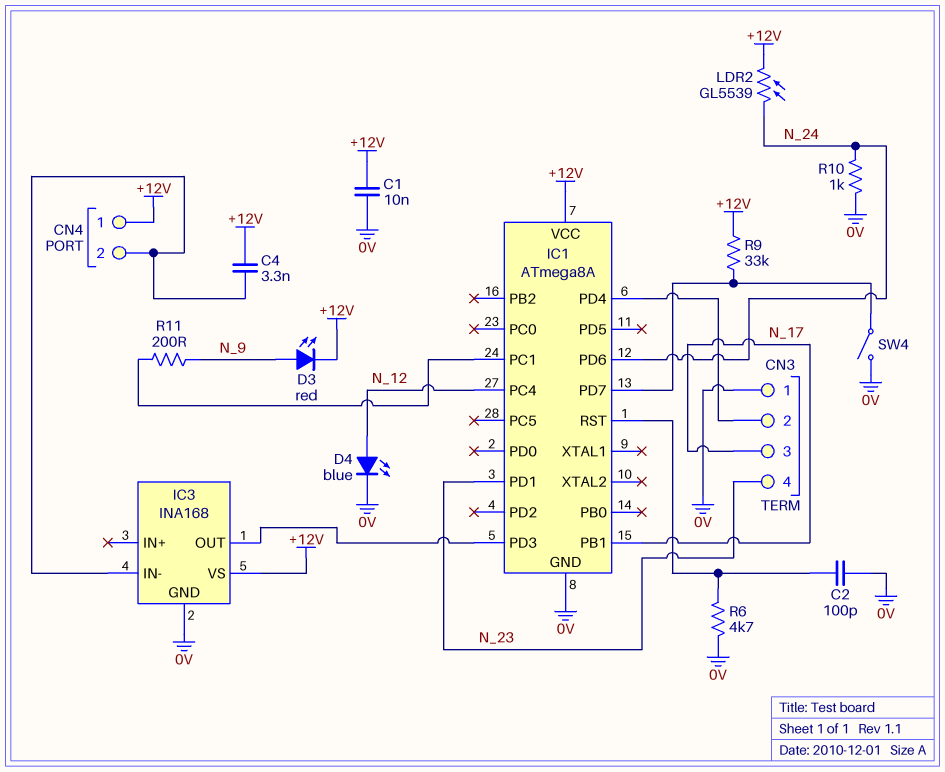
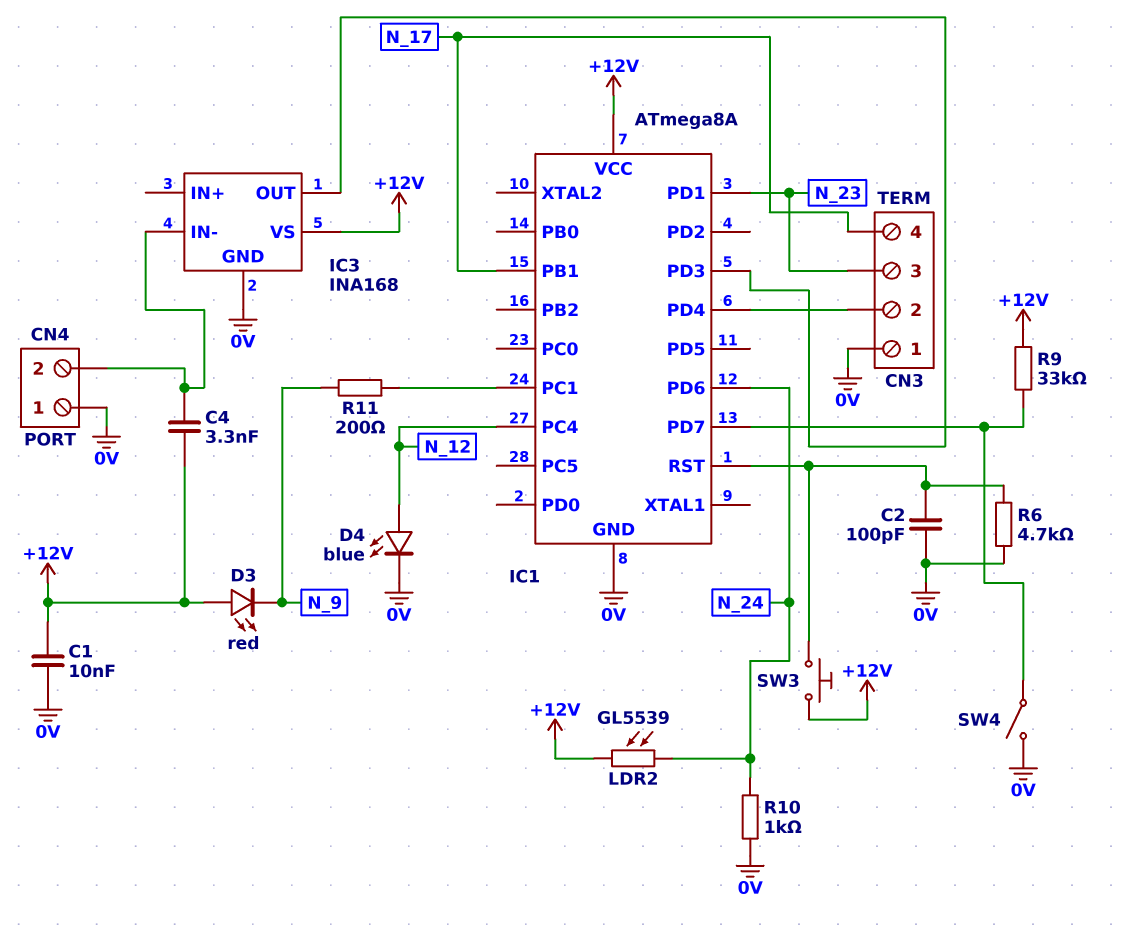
CN3 pin 3: N_17 -> N_23
CN3 pin 4: N_23 -> N_17
CN4 pin 1: +12V -> 0V
D3: LED red (A N_9, K +12V) -> LED red (A +12V, K N_9)
SW3: none -> button (+12V, IC1/RST)

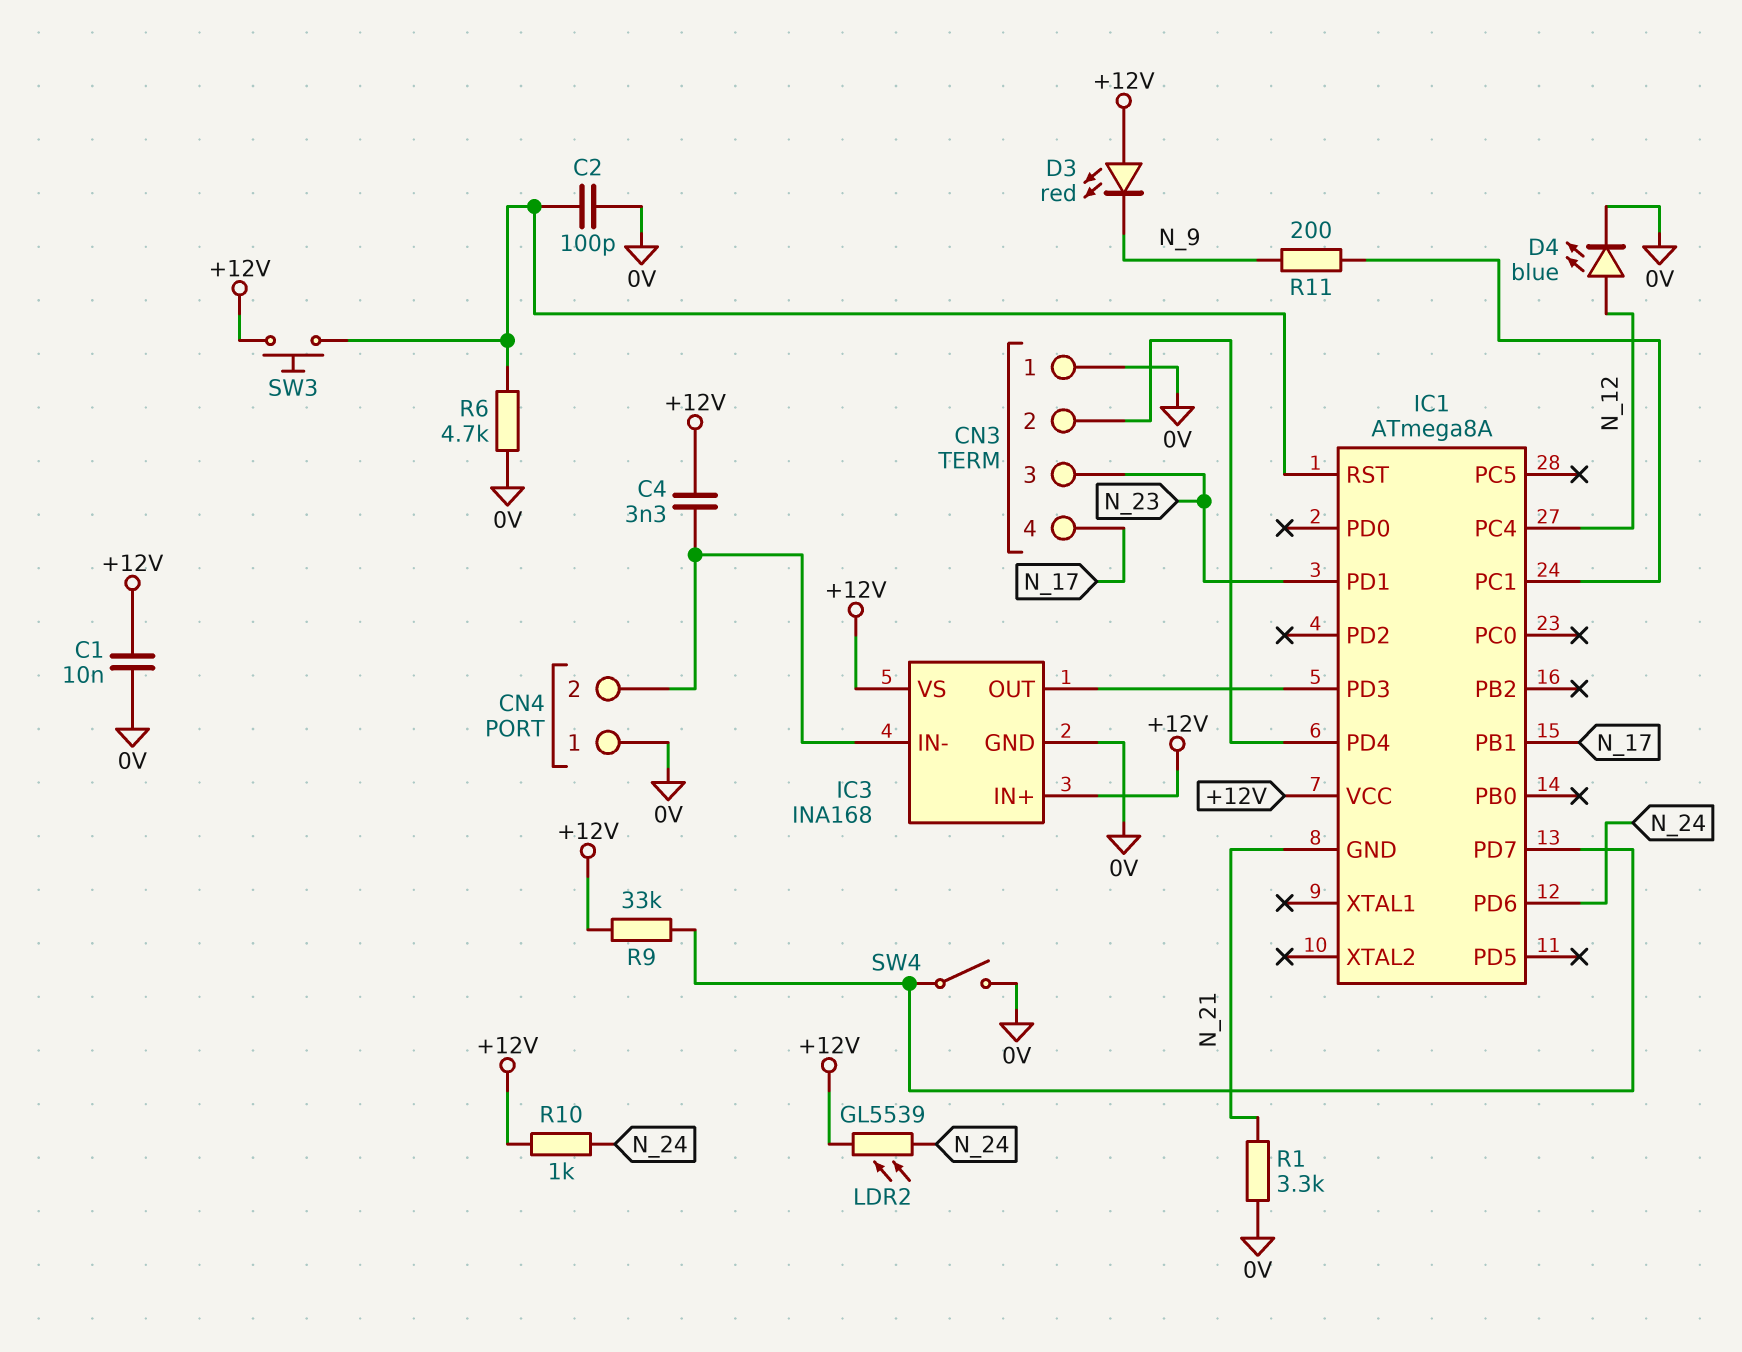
IC1 pin GND: 0V -> N_21
IC3 pin IN+: none -> +12V
R1: none -> 3.3k (0V, N_21)
R10: 1k (0V, N_24) -> 1k (+12V, N_24)

